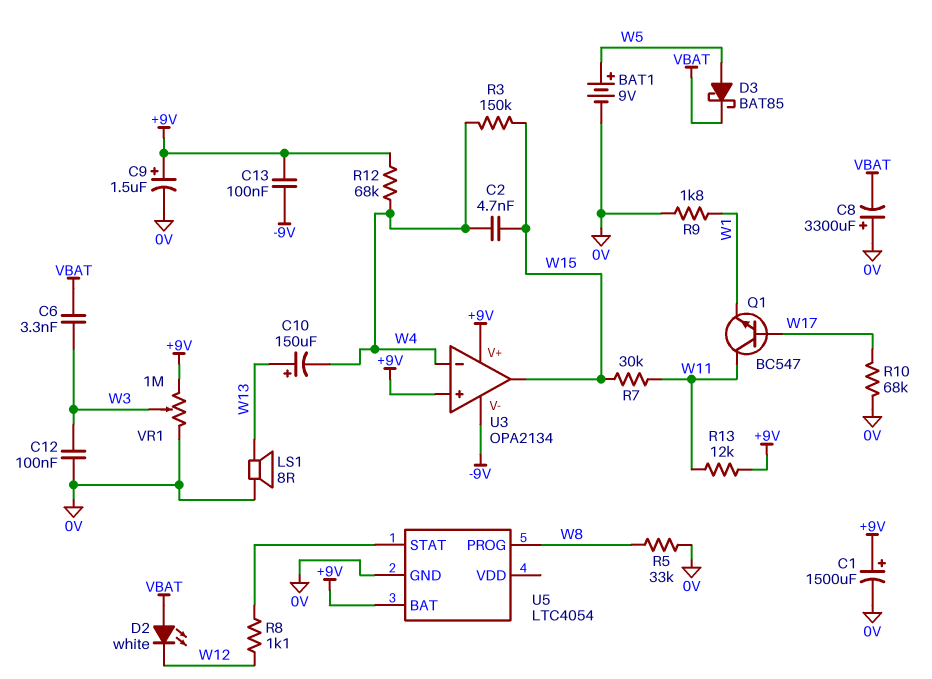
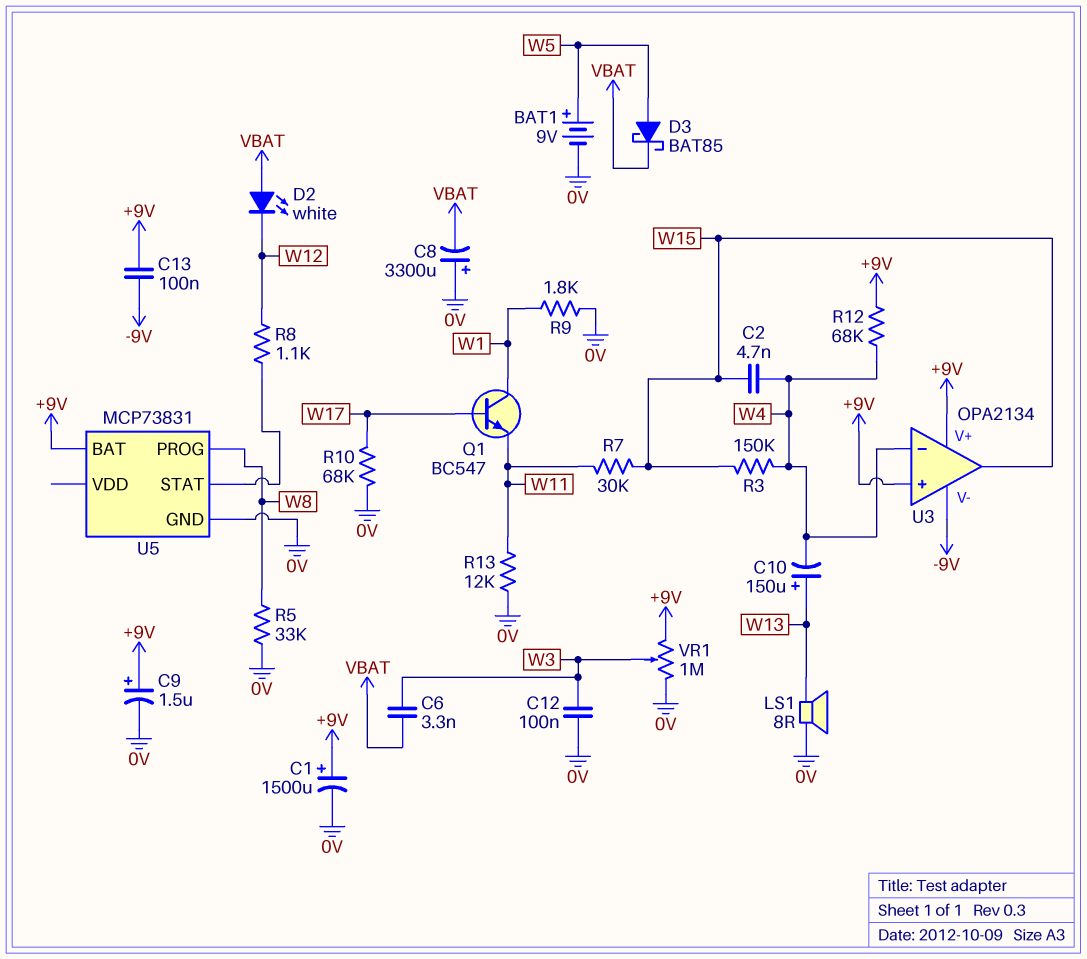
Q1: NPN BC547 (B W17, C W11, E W1) -> NPN BC547 (B W17, C W1, E W11)
R13: 12k (+9V, W11) -> 12k (0V, W11)
U5: LTC4054 -> MCP73831

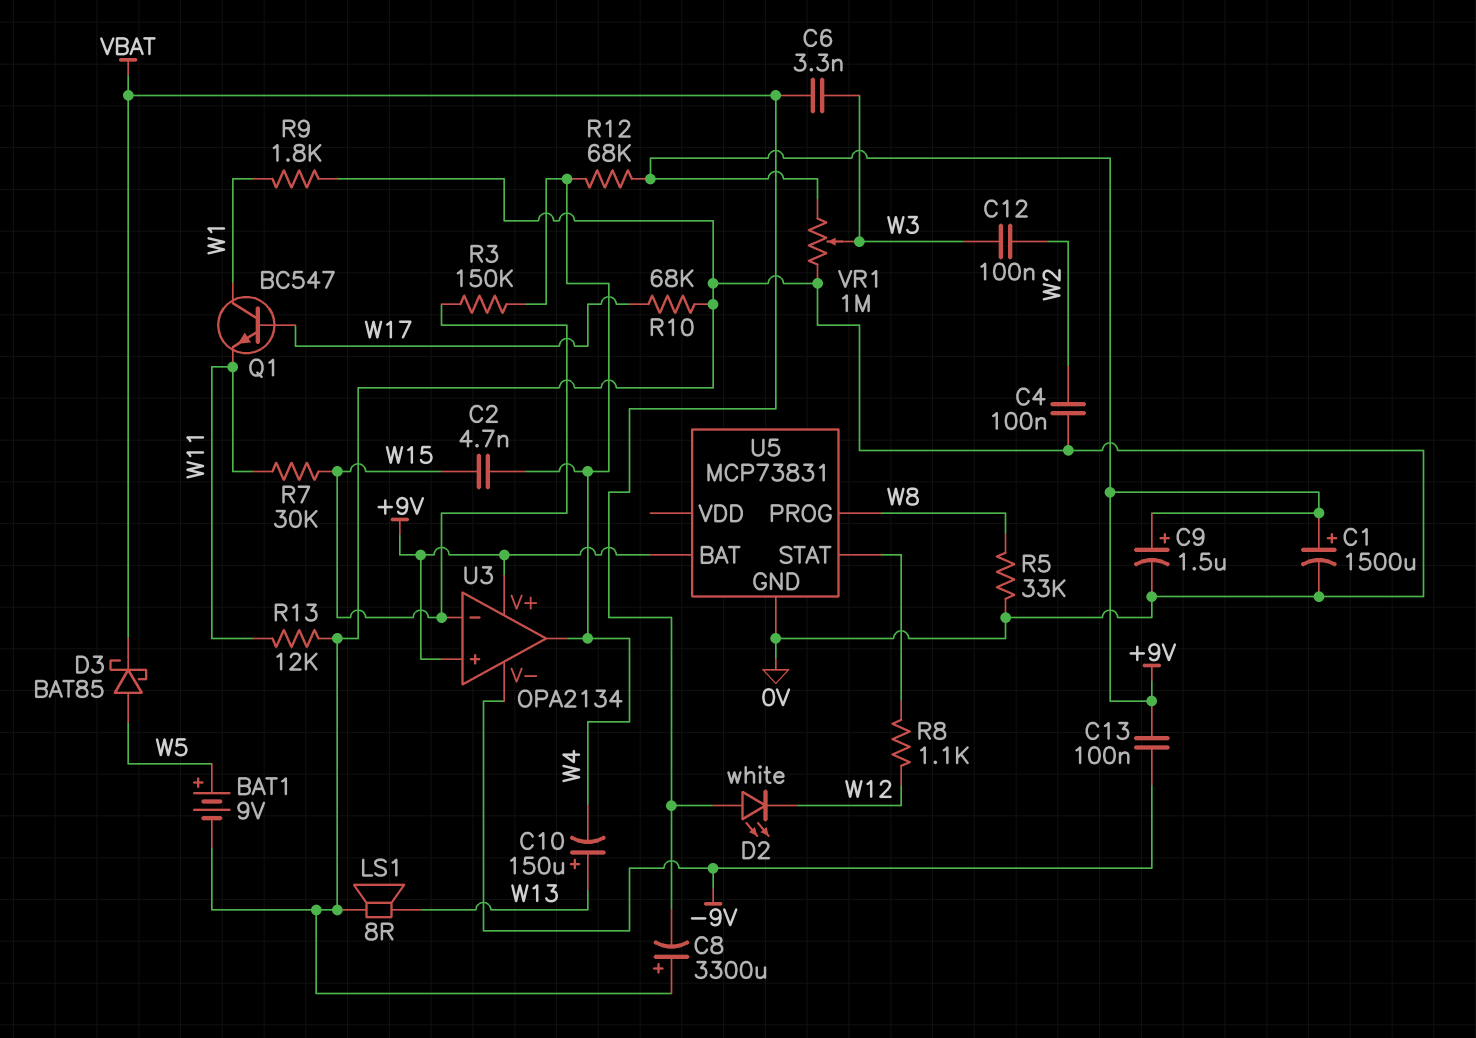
C4: none -> 100nF (0V, W2)
C12: 100nF (0V, W3) -> 100nF (W2, W3)
U3 pin in-: W4 -> W15
U3 pin out: W15 -> W4

